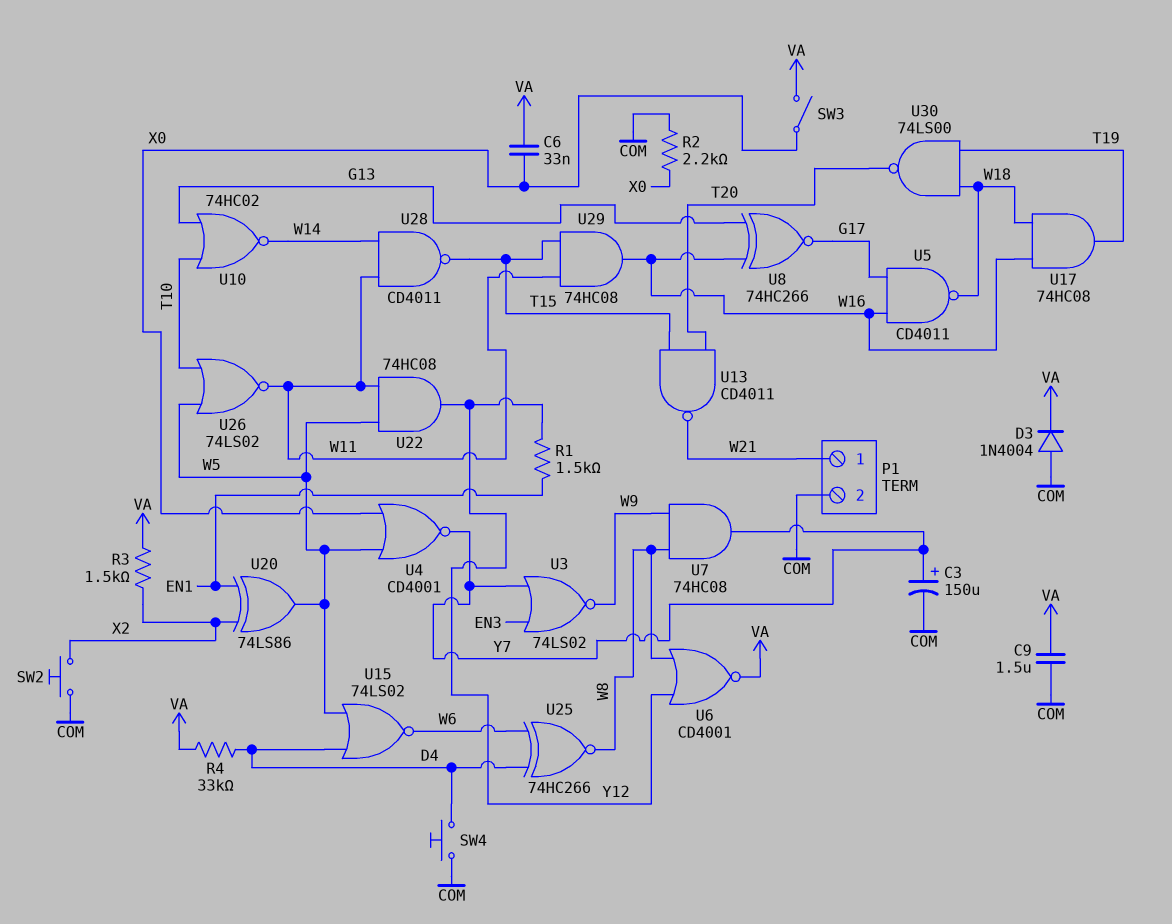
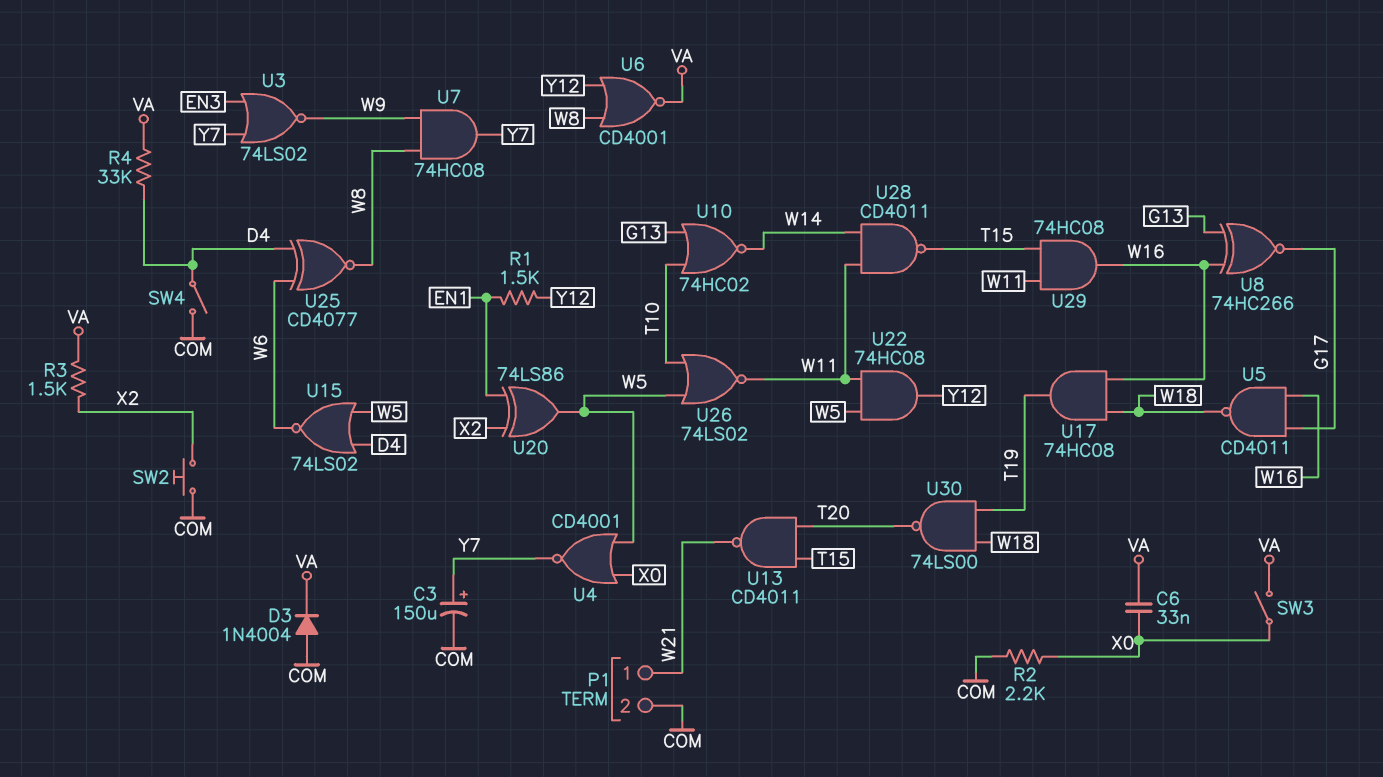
C9: 1.5uF (COM, VA) -> none
SW4: button (COM, D4) -> switch (COM, D4)
U25: XNOR 74HC266 (in D4, in W6, out W8) -> XNOR CD4077 (in D4, in W6, out W8)

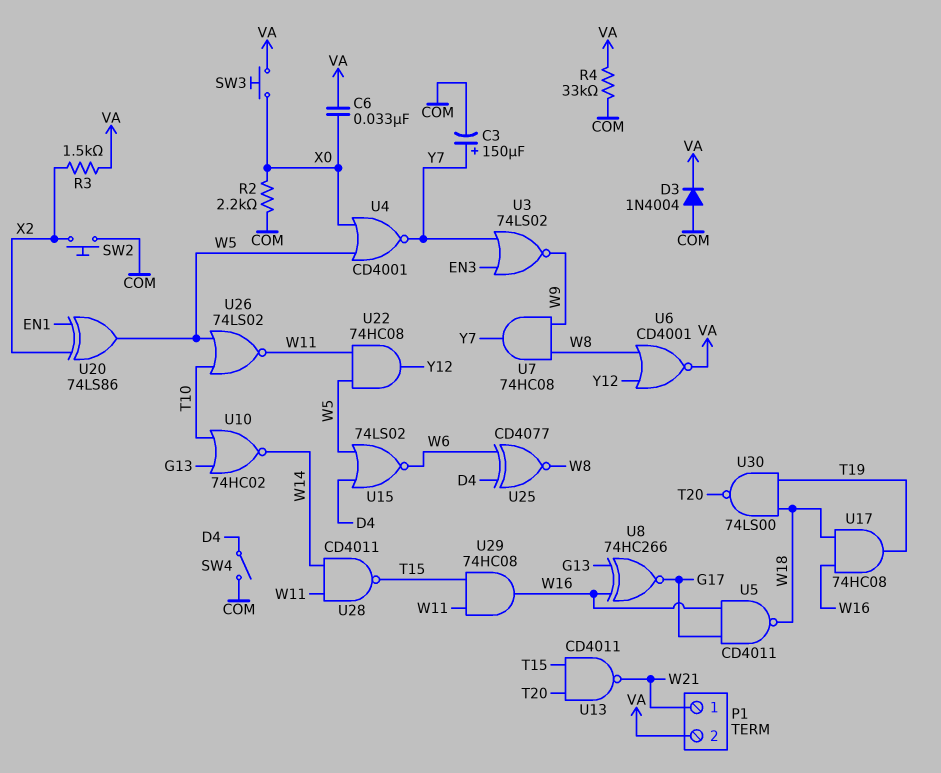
P1 pin 2: COM -> VA
R1: 1.5k (EN1, Y12) -> none
R4: 33k (D4, VA) -> 33k (COM, VA)
SW3: switch (VA, X0) -> button (VA, X0)

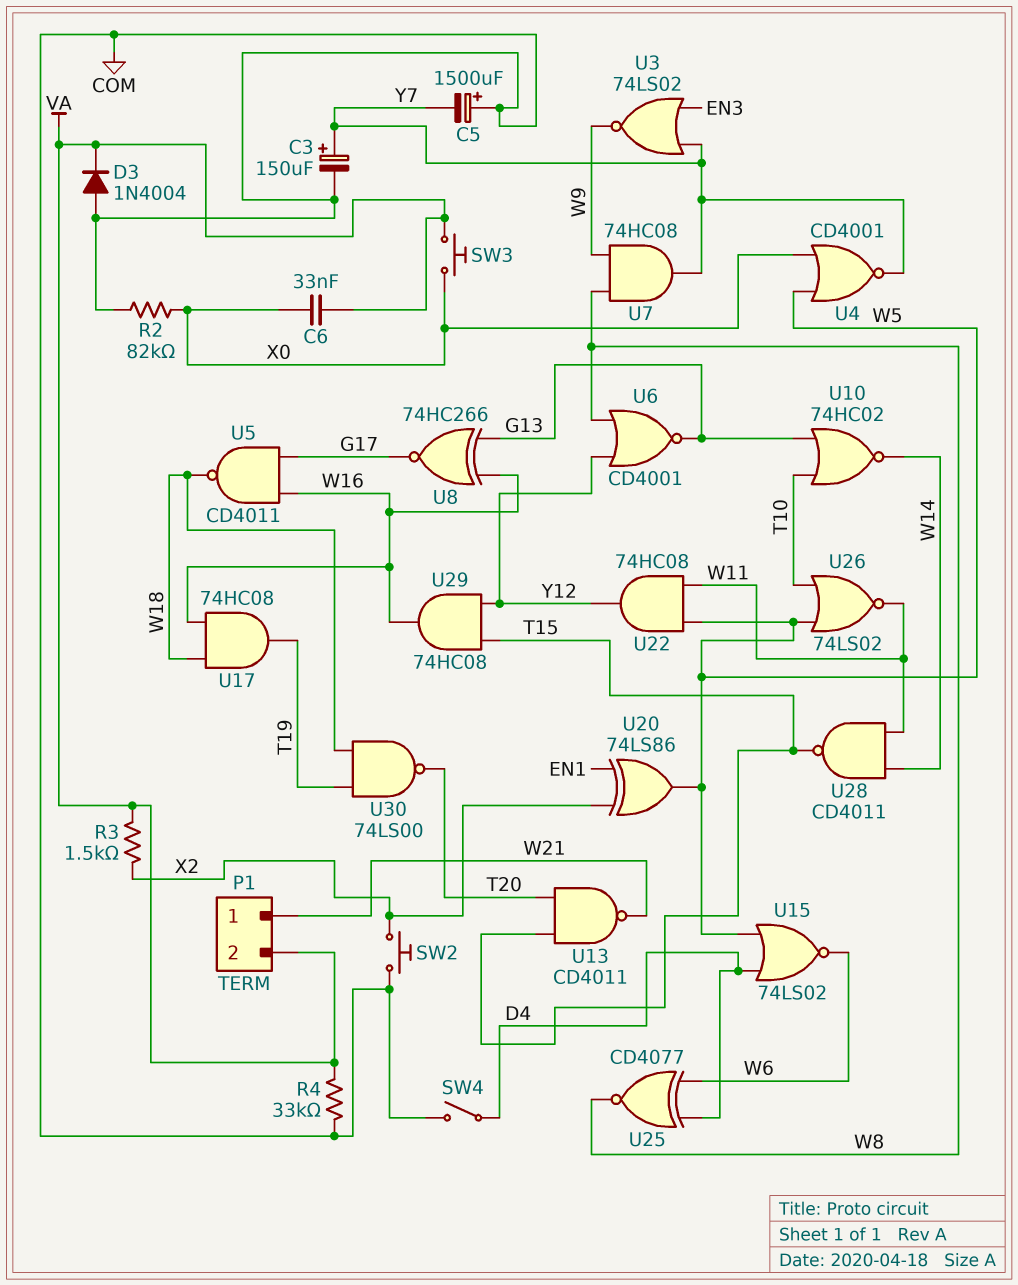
C5: none -> 1500uF (plus COM, minus Y7)
R2: 2.2k (COM, X0) -> 82k (COM, X0)
U6: NOR CD4001 (in W8, in Y12, out VA) -> NOR CD4001 (in W8, in Y12, out G13)
U29: AND 74HC08 (in T15, in W11, out W16) -> AND 74HC08 (in T15, in Y12, out W16)

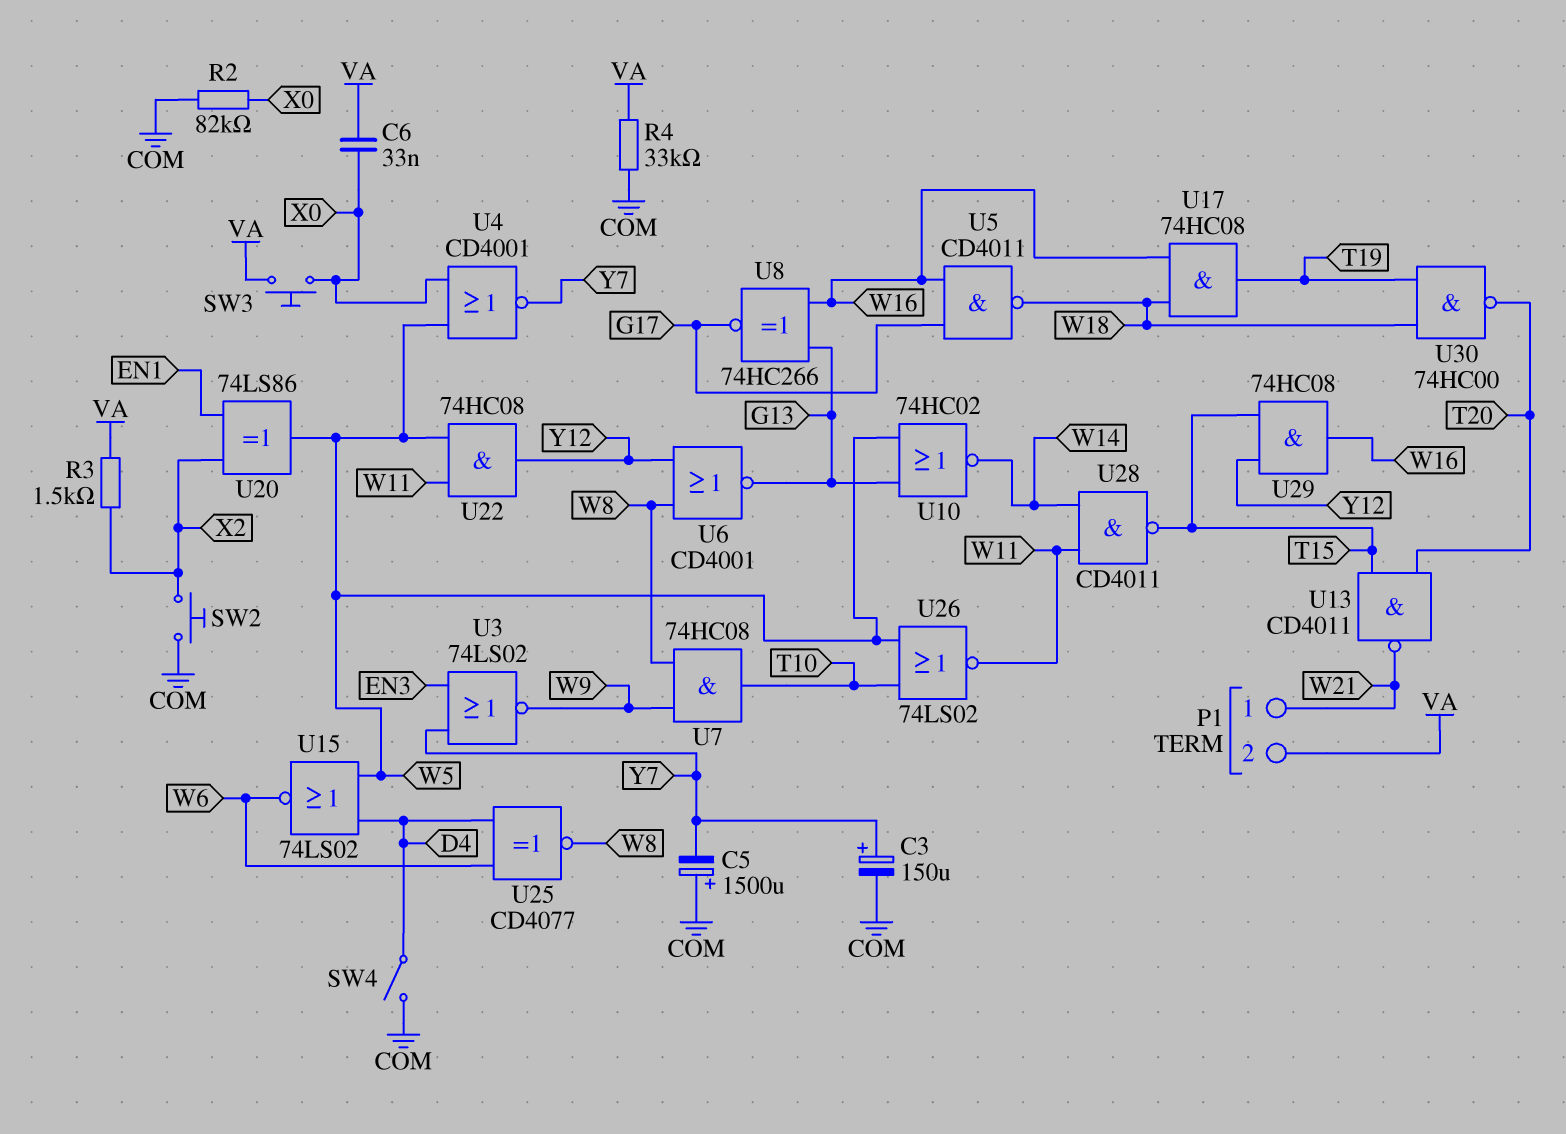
D3: diode 1N4004 (A COM, K VA) -> none
U7: AND 74HC08 (in W8, in W9, out Y7) -> AND 74HC08 (in W8, in W9, out T10)
U10: NOR 74HC02 (in G13, in T10, out W14) -> NOR 74HC02 (in G13, in W5, out W14)
U30: NAND 74LS00 (in T19, in W18, out T20) -> NAND 74HC00 (in T19, in W18, out T20)

